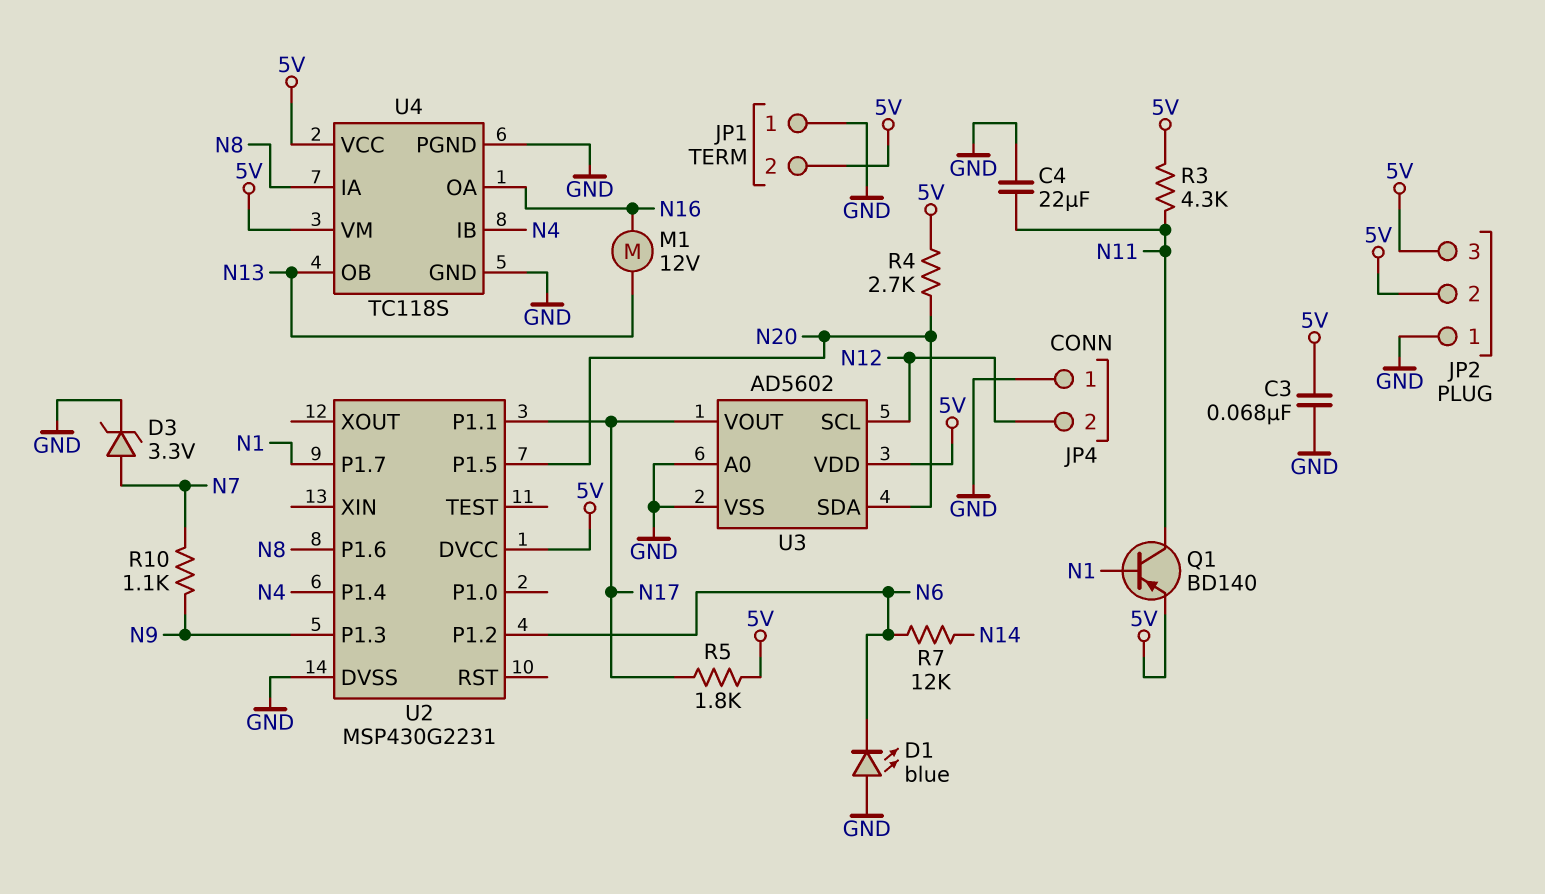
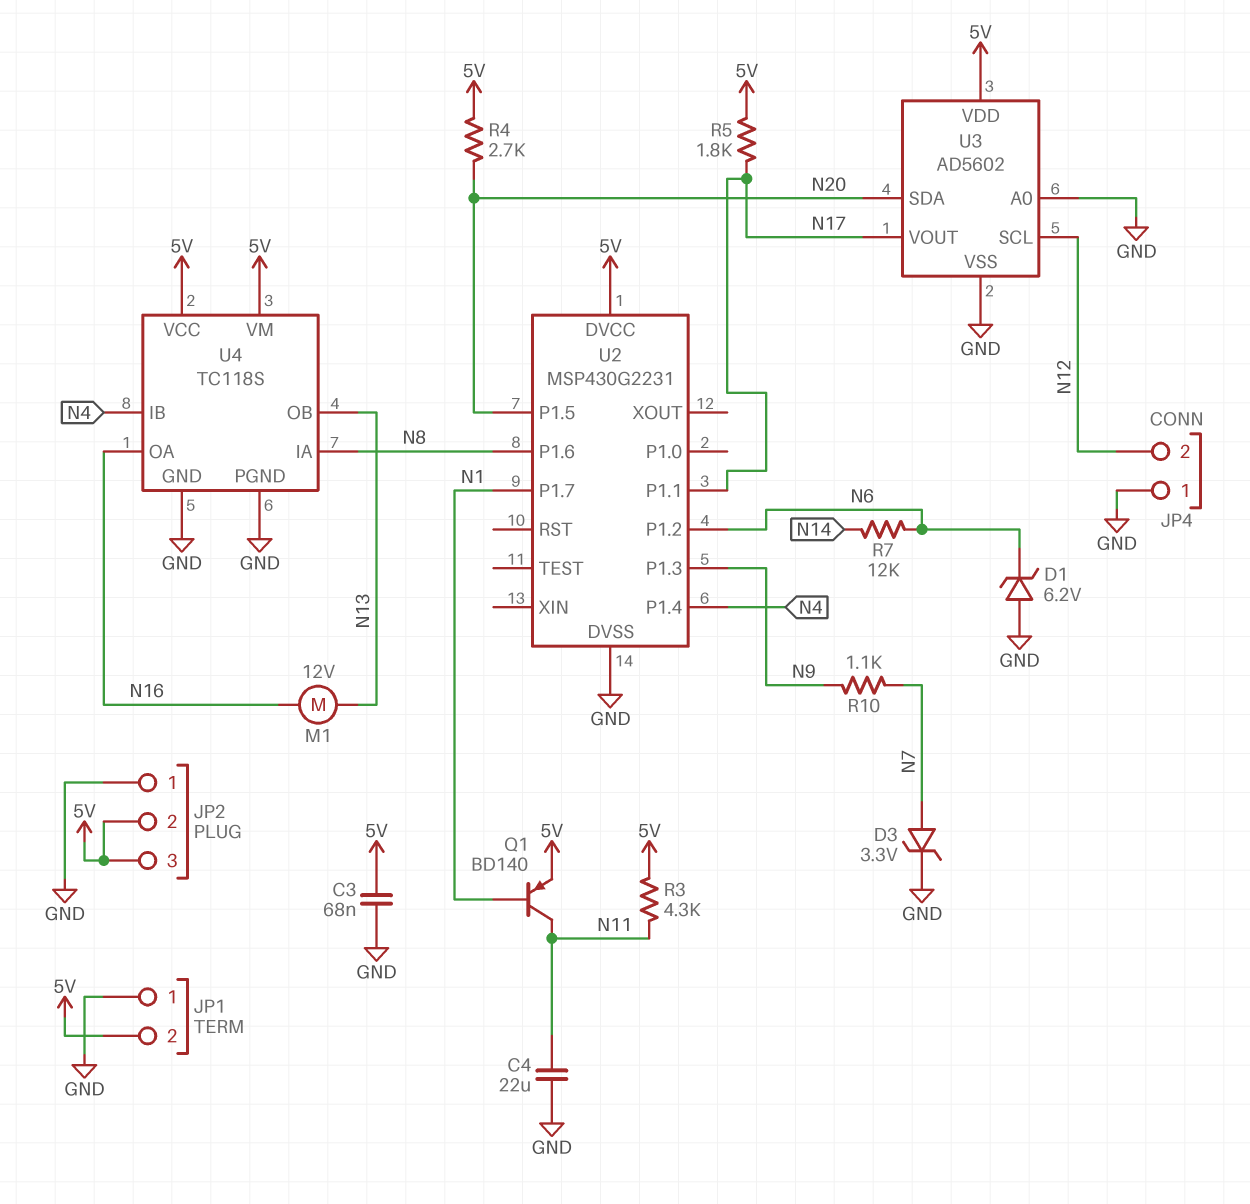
D1: LED blue (A GND, K N6) -> zener 6.2V (A GND, K N6)

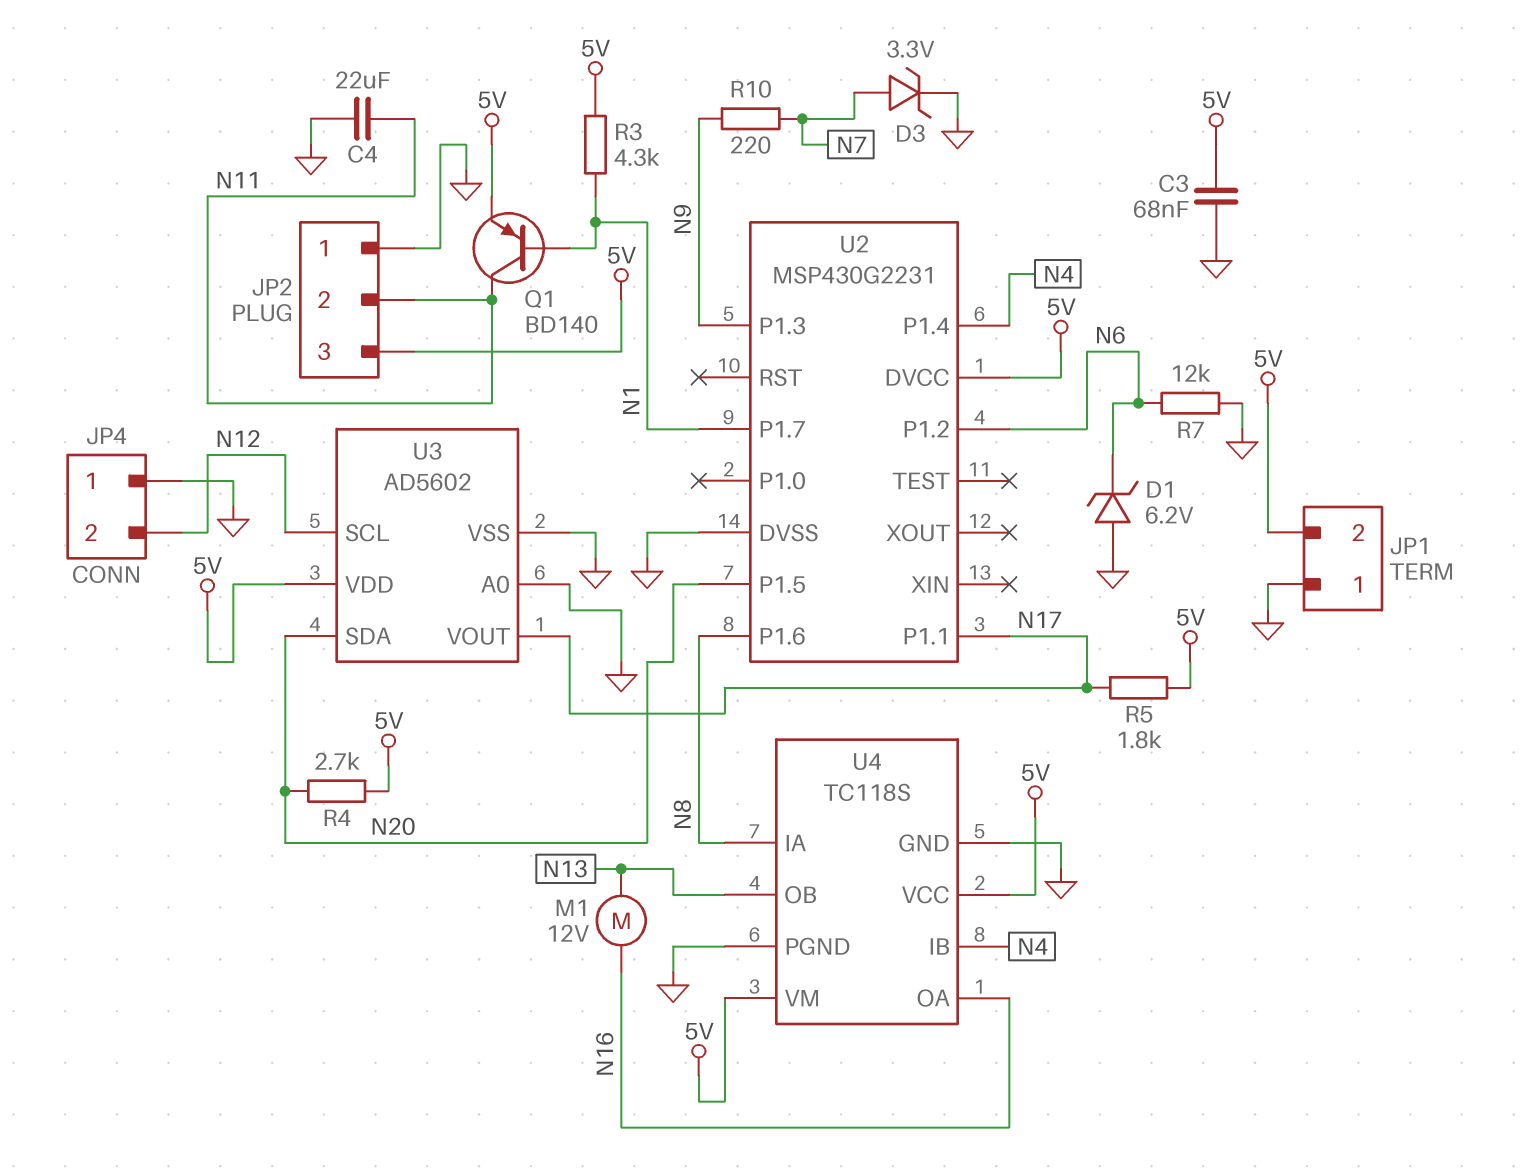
JP2 pin 2: 5V -> N11
R3: 4.3k (5V, N11) -> 4.3k (5V, N1)
R7: 12k (N6, N14) -> 12k (GND, N6)
R10: 1.1k (N7, N9) -> 220 (N7, N9)

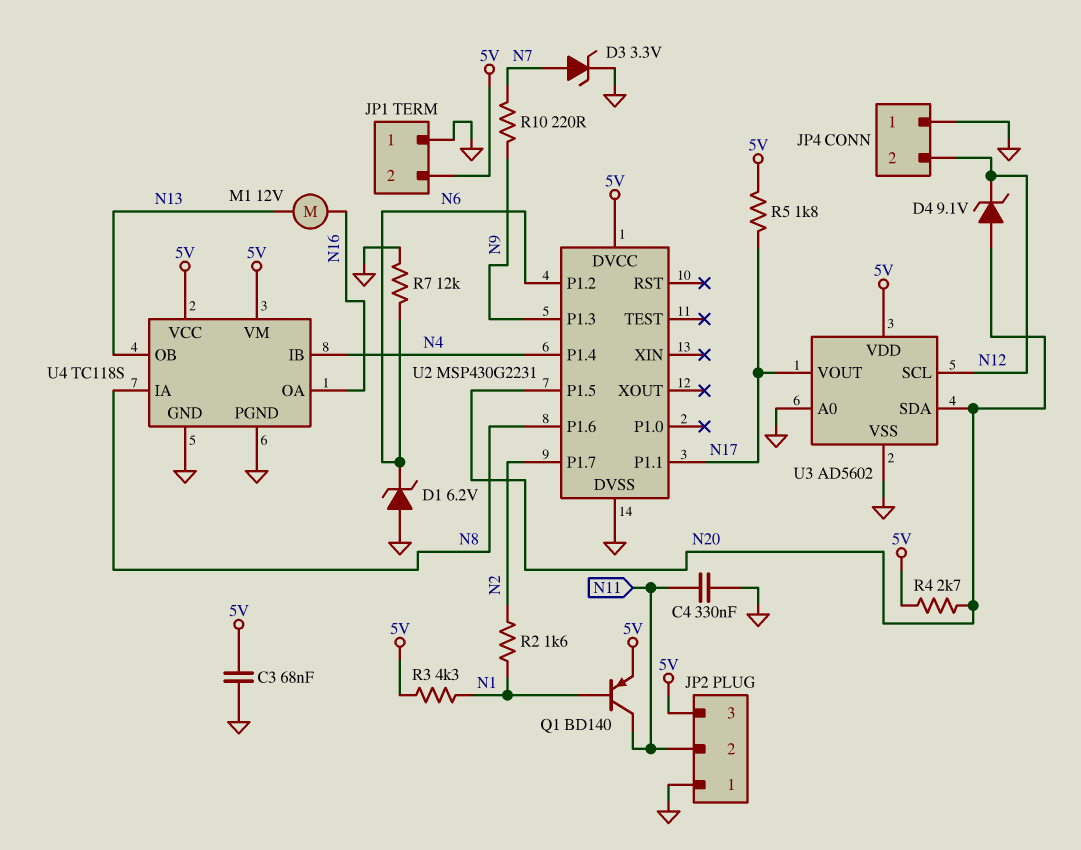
C4: 22uF (GND, N11) -> 330nF (GND, N11)
D4: none -> zener 9.1V (A N20, K N12)
R2: none -> 1.6k (N1, N2)
U2 pin P1.7: N1 -> N2

